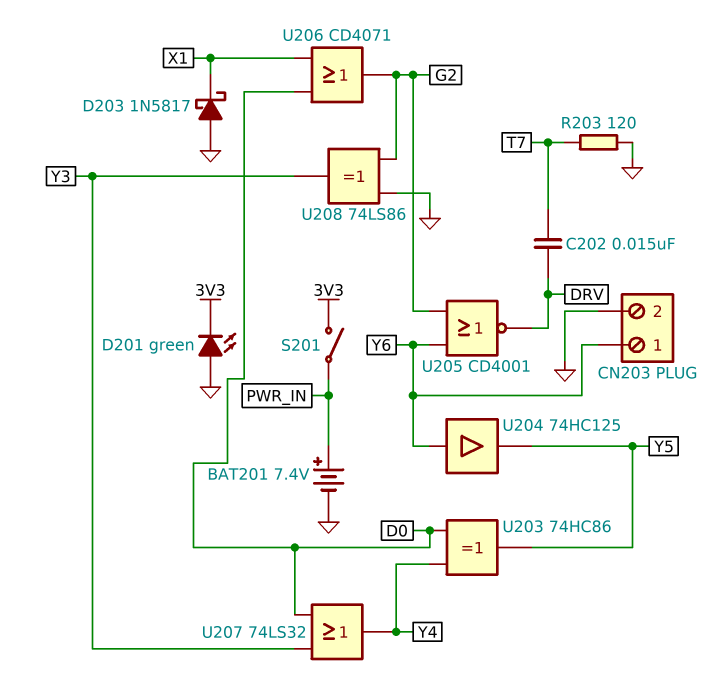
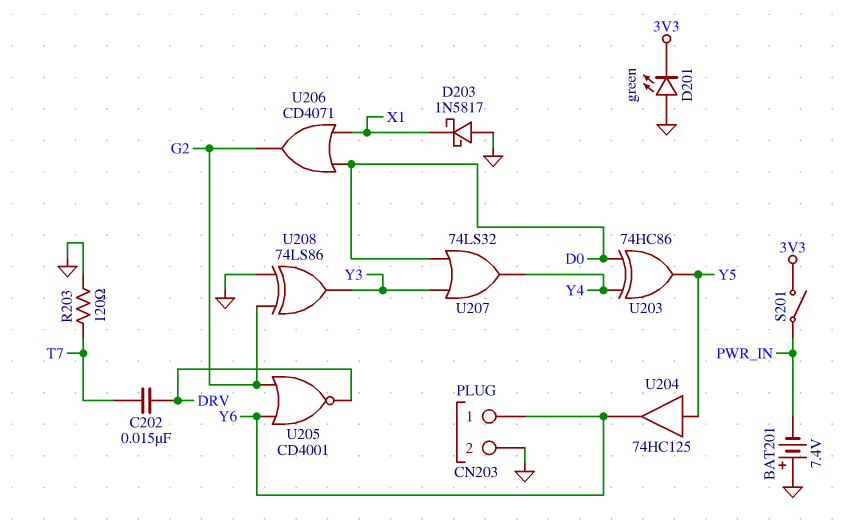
BAT201: 7.4V (plus PWR_IN, minus GND) -> 7.4V (plus GND, minus PWR_IN)
U204: buffer 74HC125 (in Y6, out Y5) -> buffer 74HC125 (in Y5, out Y6)

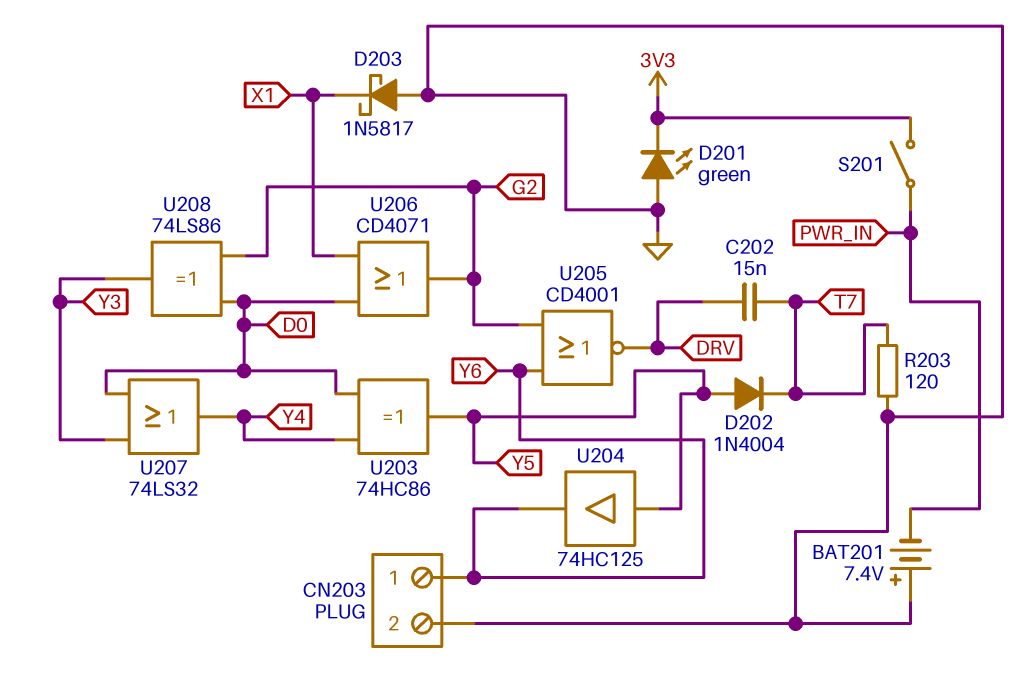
D202: none -> diode 1N4004 (A Y5, K T7)
U208: XOR 74LS86 (in G2, in GND, out Y3) -> XOR 74LS86 (in D0, in G2, out Y3)

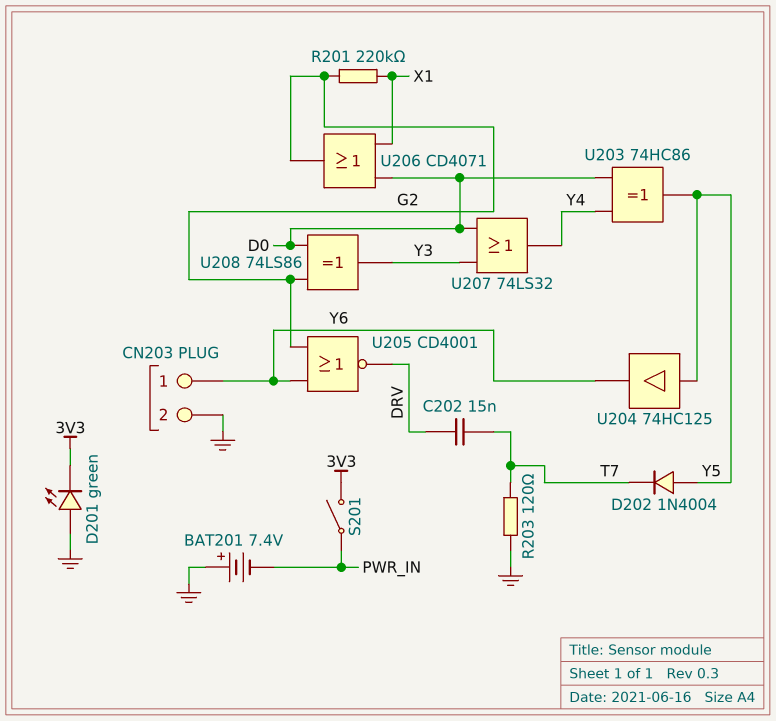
D203: schottky 1N5817 (A GND, K X1) -> none
R201: none -> 220k (G2, X1)

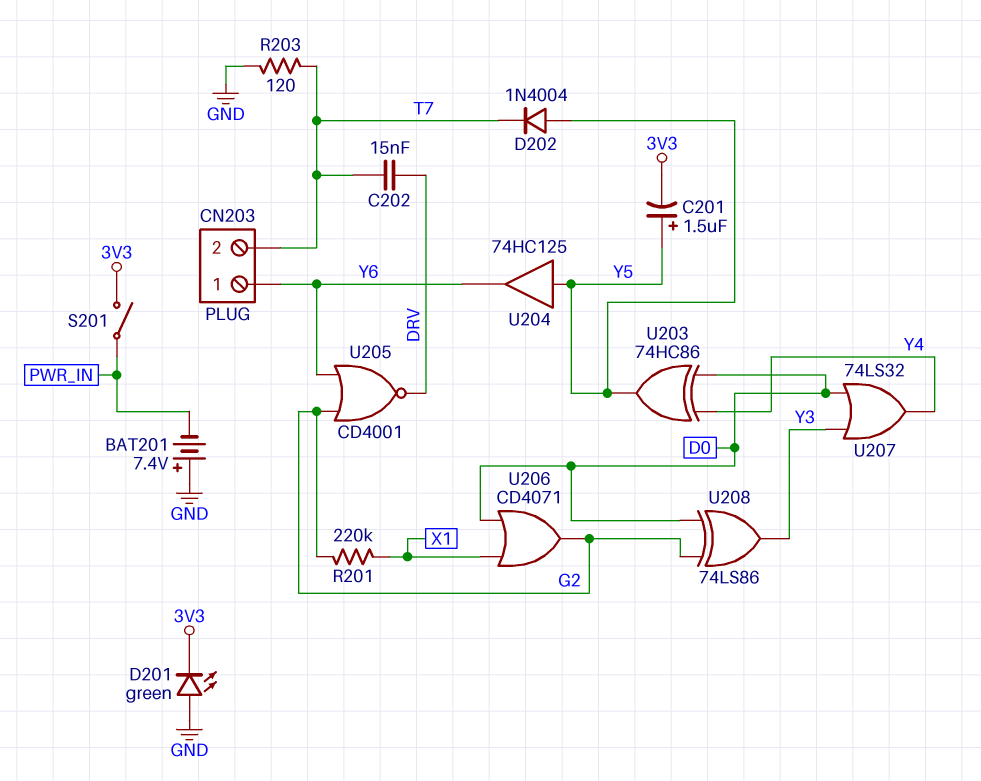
C201: none -> 1.5uF (plus Y5, minus 3V3)
CN203 pin 2: GND -> T7

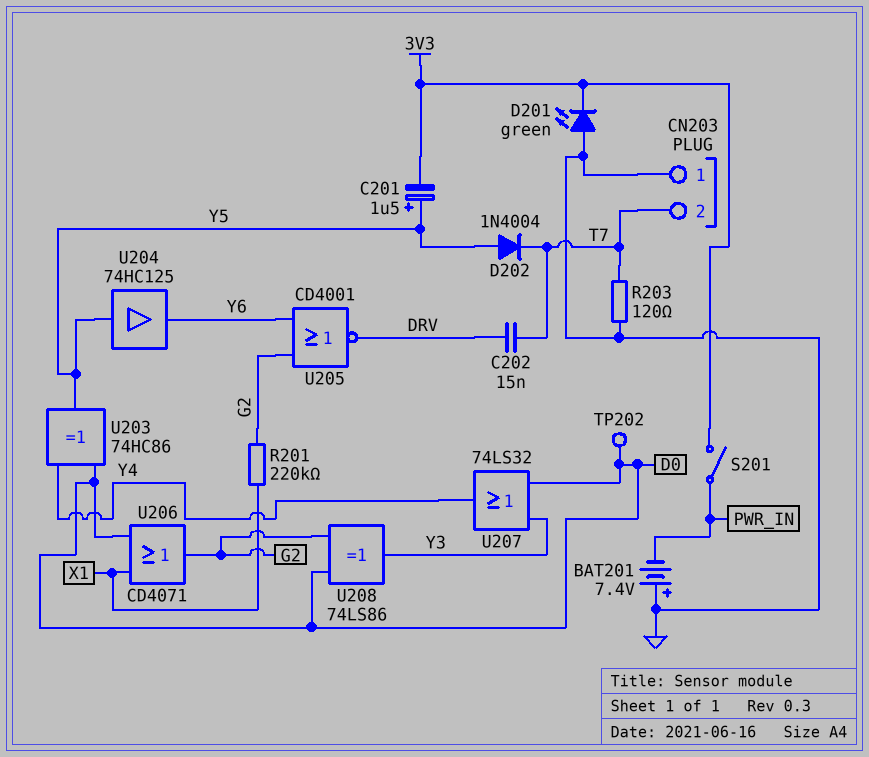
CN203 pin 1: Y6 -> GND
TP202: none -> test point (D0)

